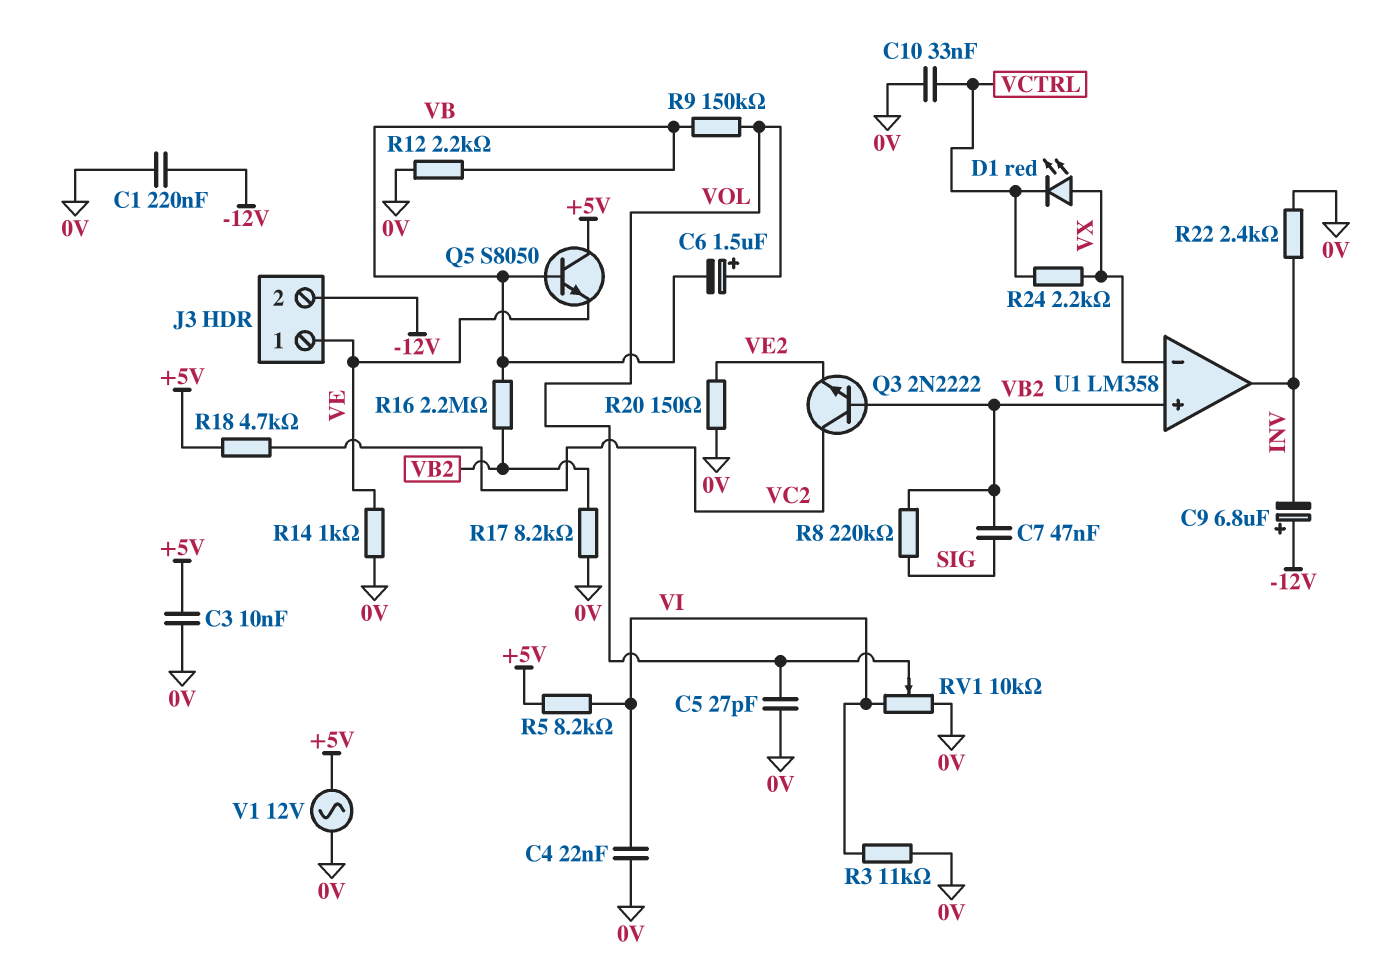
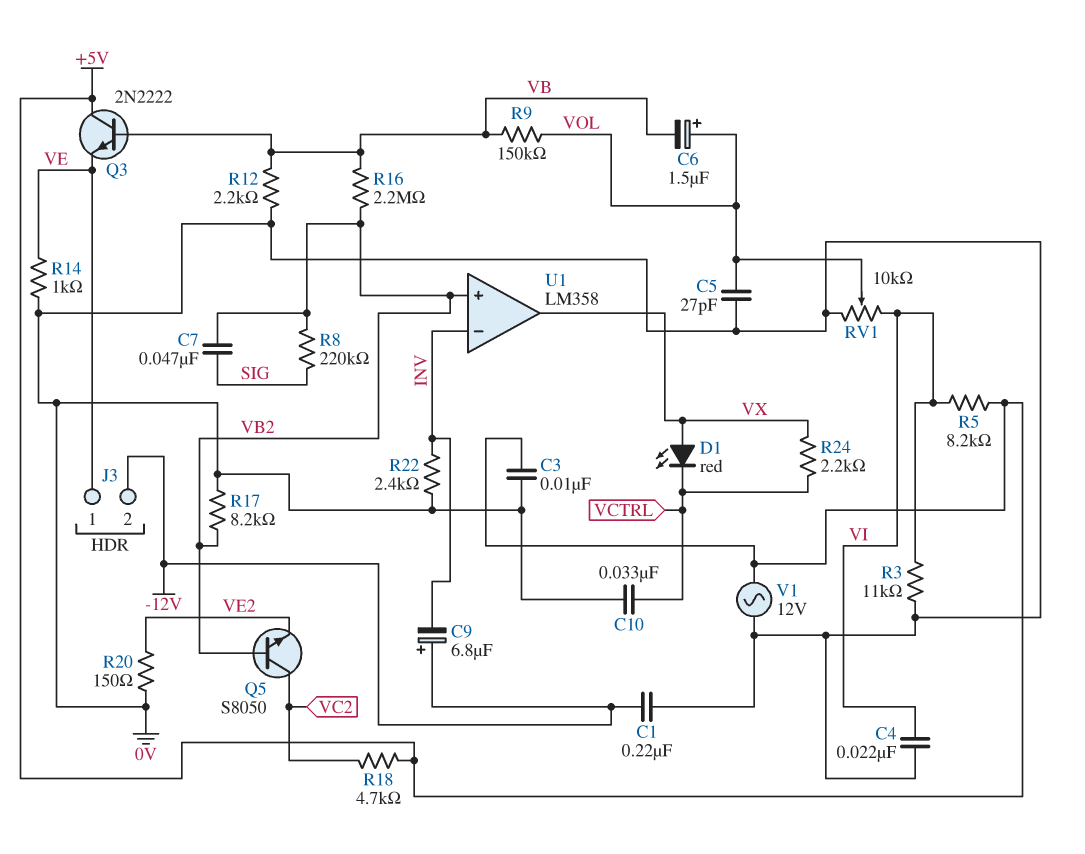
Q3: NPN 2N2222 (B VB2, C VC2, E VE2) -> NPN 2N2222 (B VB, C +5V, E VE)
Q5: NPN S8050 (B VB, C +5V, E VE) -> NPN S8050 (B VB2, C VC2, E VE2)
U1 pin in-: VX -> INV
U1 pin out: INV -> VX

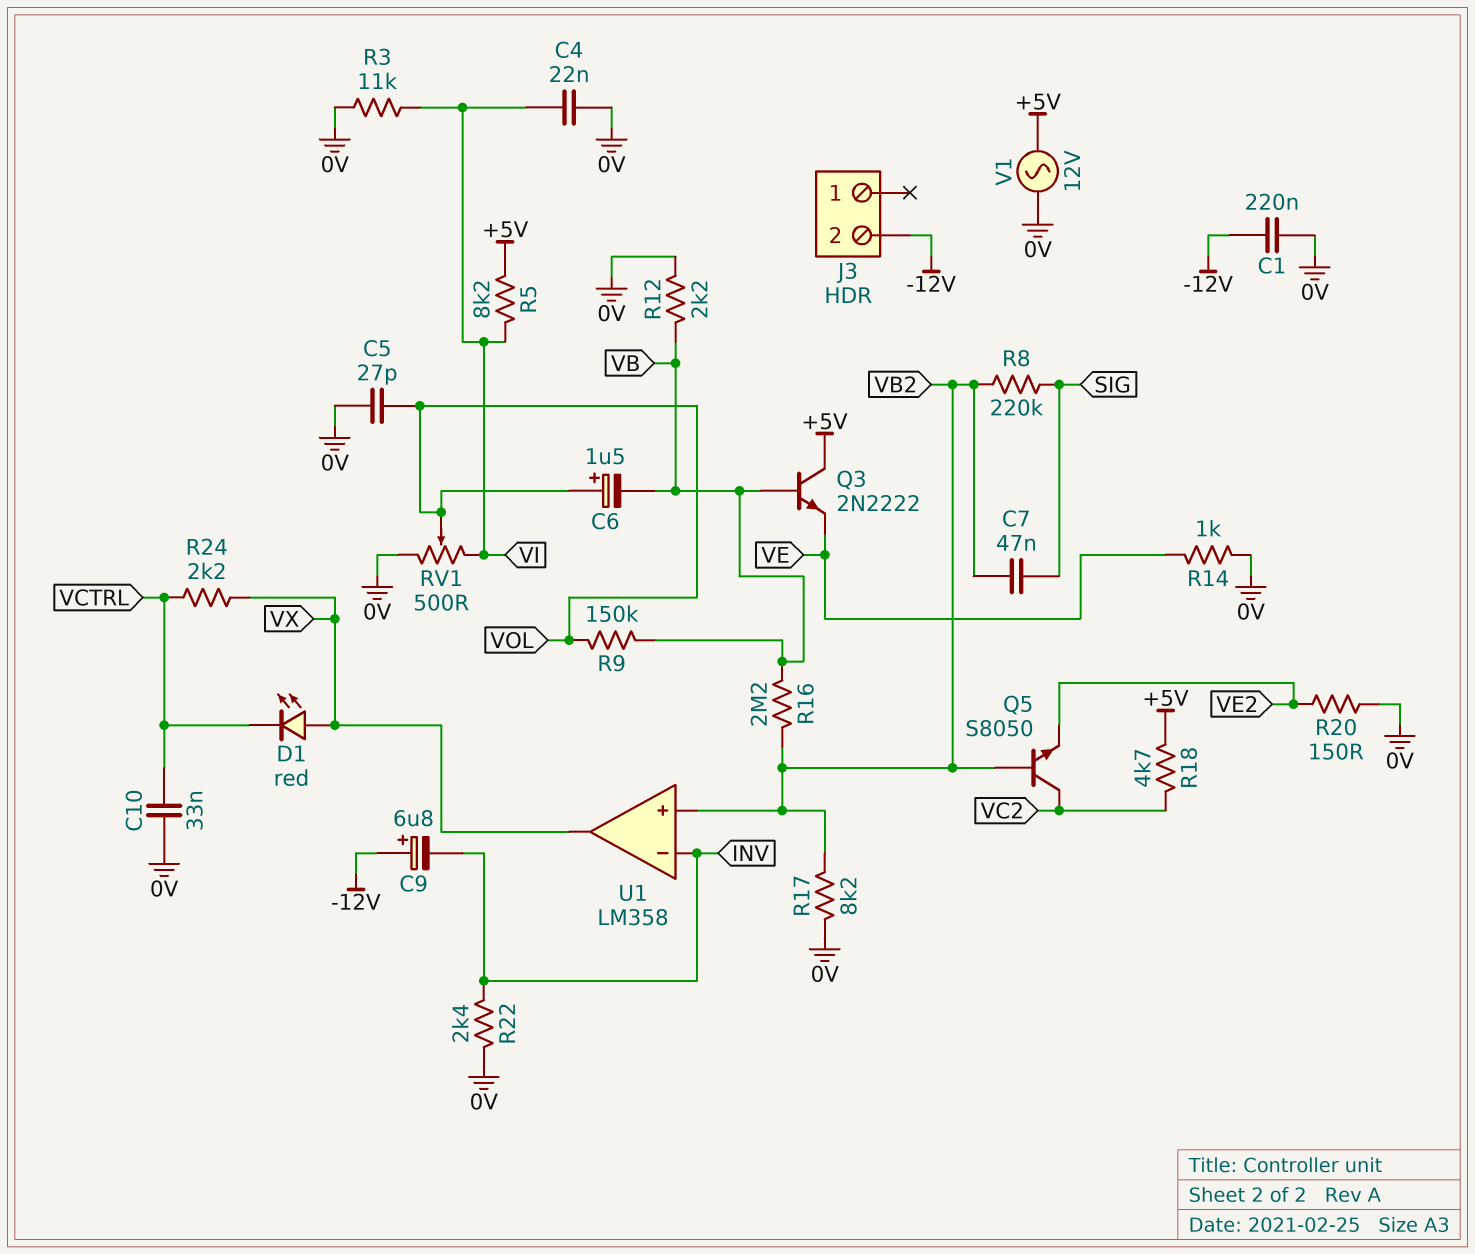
C3: 10nF (+5V, 0V) -> none
J3 pin 1: VE -> none
RV1: 10k (0V, VI, wiper VOL) -> 500 (0V, VI, wiper VOL)

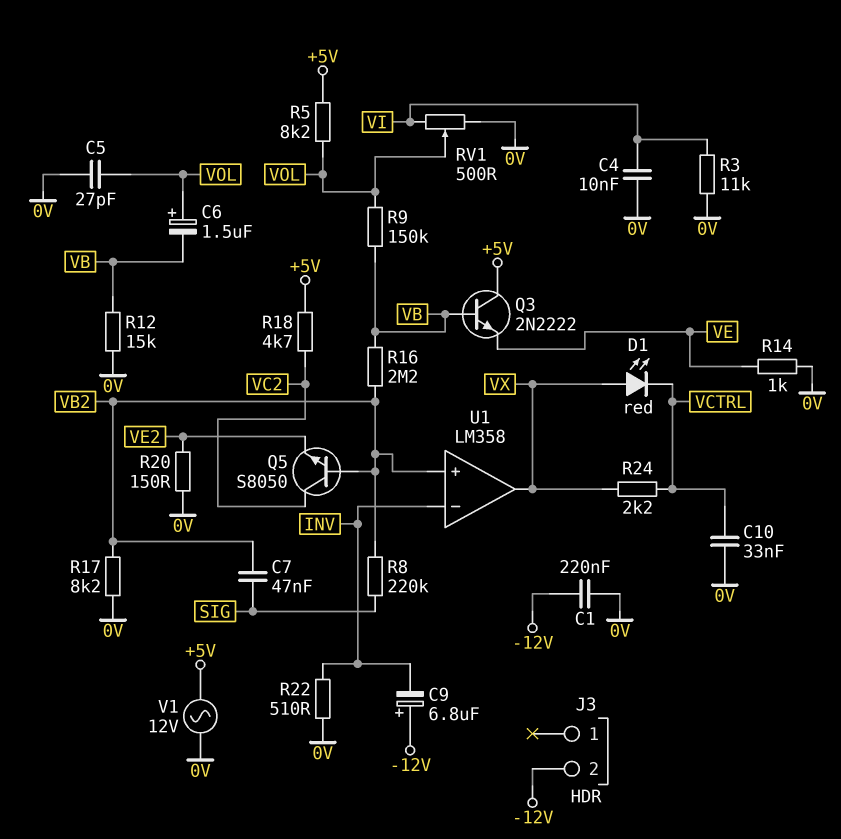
C4: 22nF (0V, VI) -> 10nF (0V, VI)
R5: 8.2k (+5V, VI) -> 8.2k (+5V, VOL)
R12: 2.2k (0V, VB) -> 15k (0V, VB)
R22: 2.4k (0V, INV) -> 510 (0V, INV)

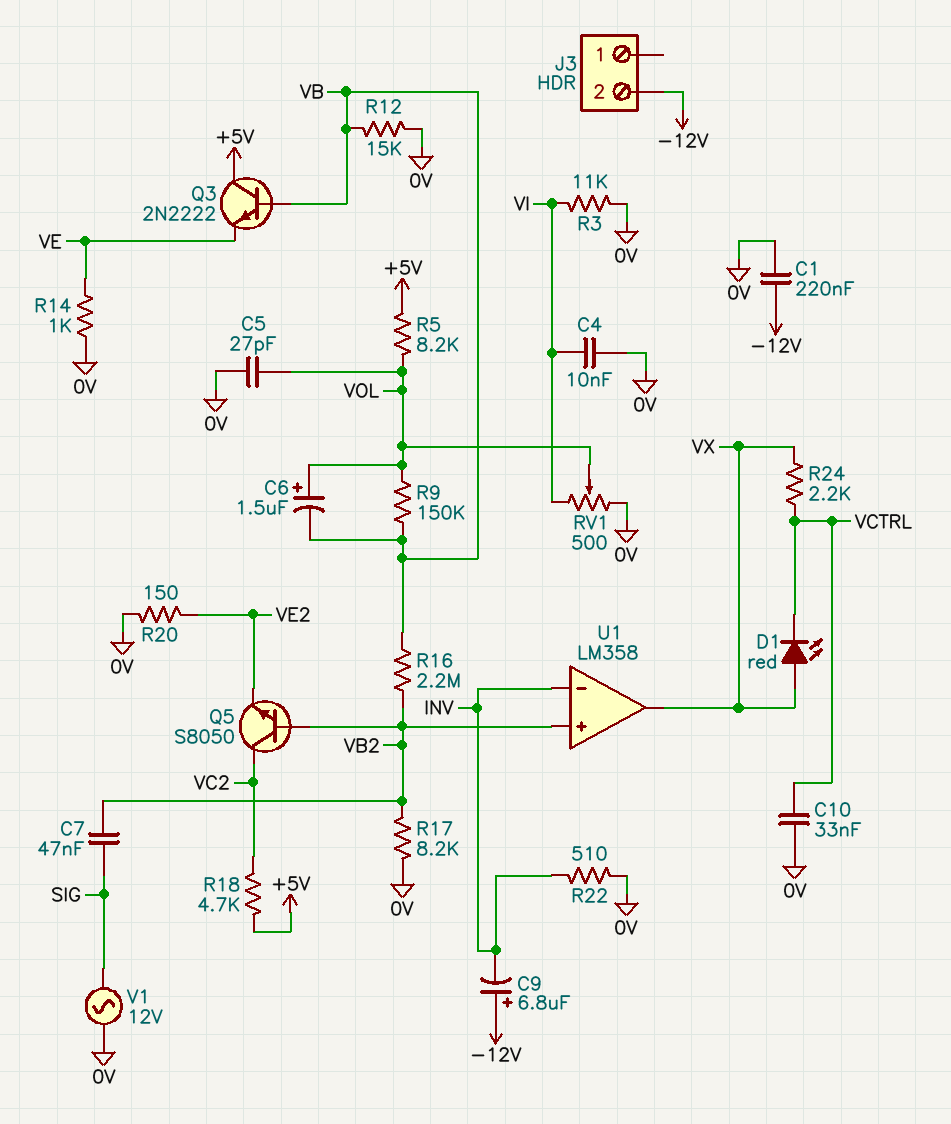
R8: 220k (SIG, VB2) -> none
V1: AC 12V (+5V, 0V) -> AC 12V (0V, SIG)

